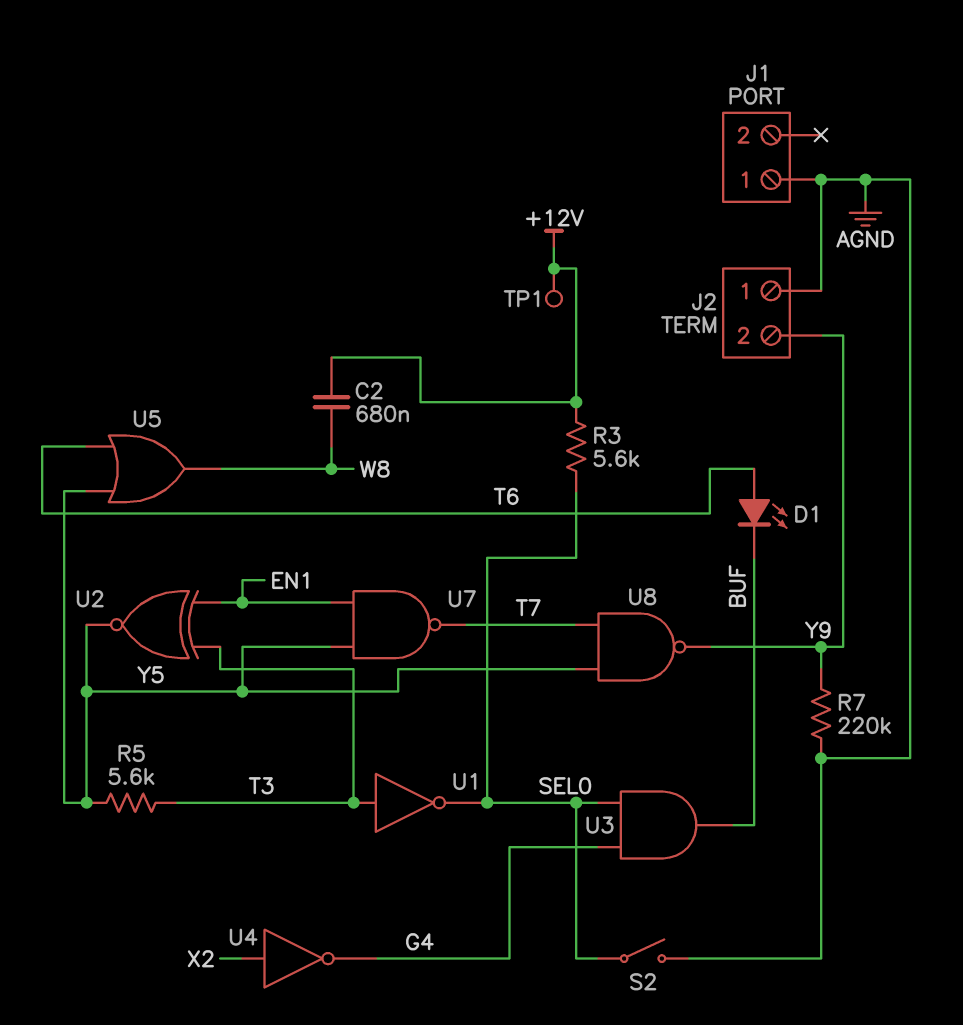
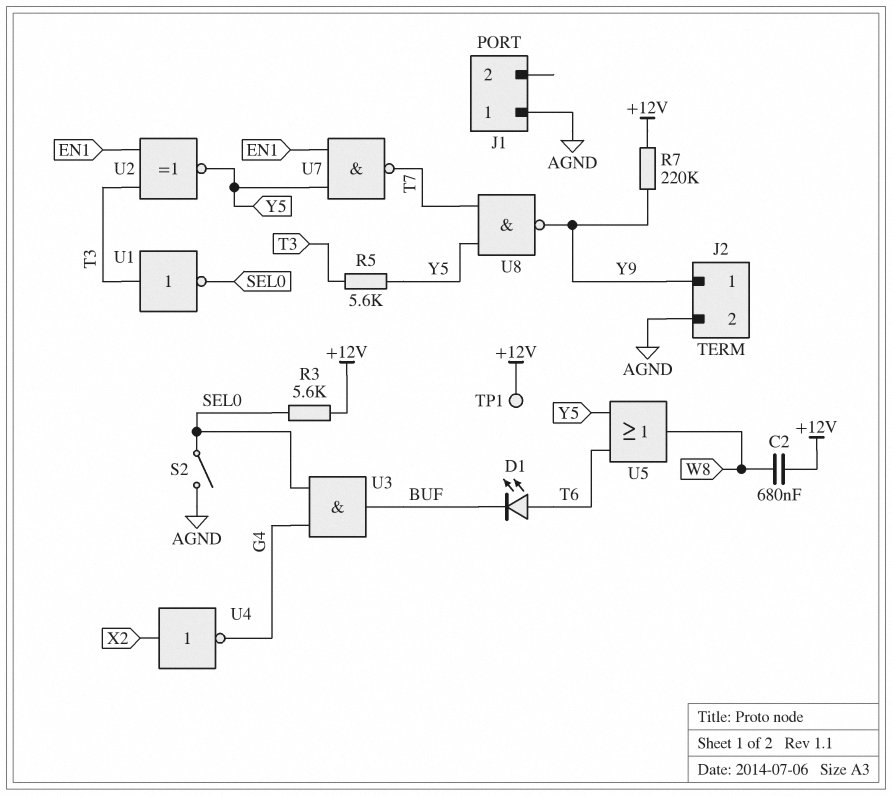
J2 pin 1: AGND -> Y9
J2 pin 2: Y9 -> AGND
R7: 220k (AGND, Y9) -> 220k (+12V, Y9)

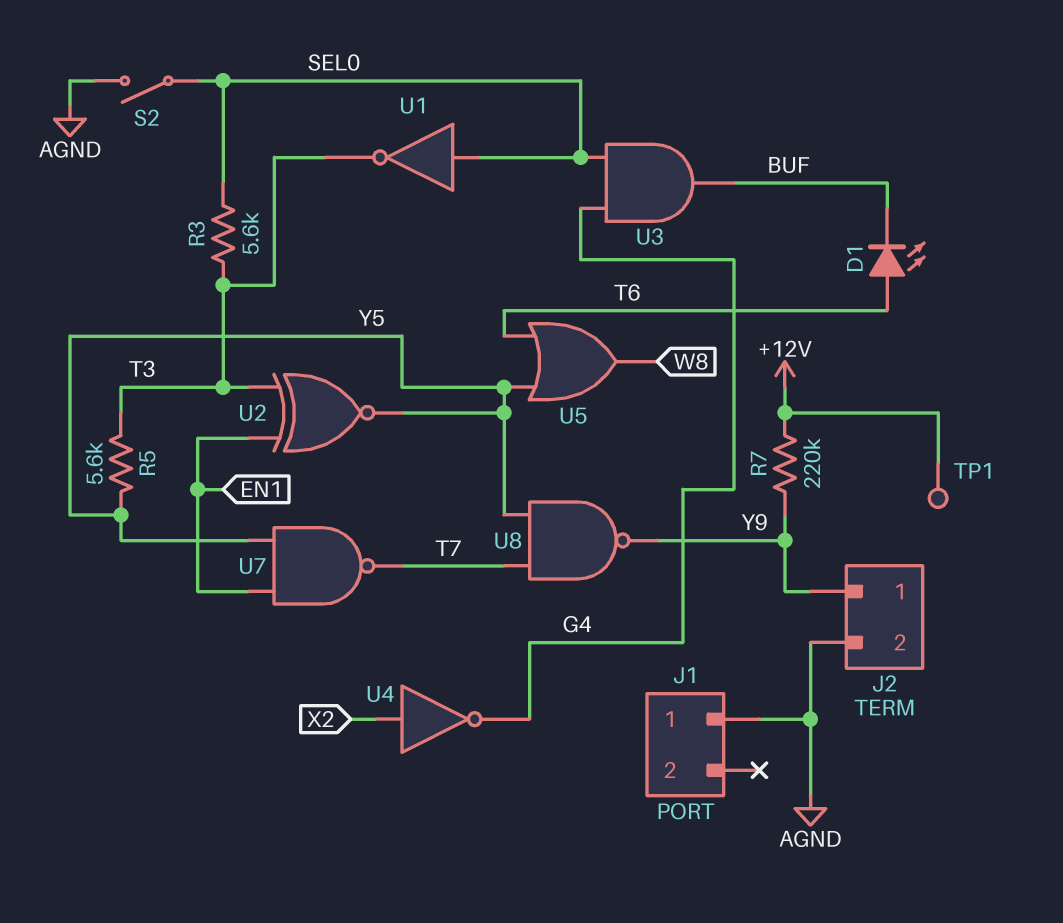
C2: 680nF (+12V, W8) -> none
R3: 5.6k (+12V, SEL0) -> 5.6k (SEL0, T3)
U1: NOT (in T3, out SEL0) -> NOT (in SEL0, out T3)

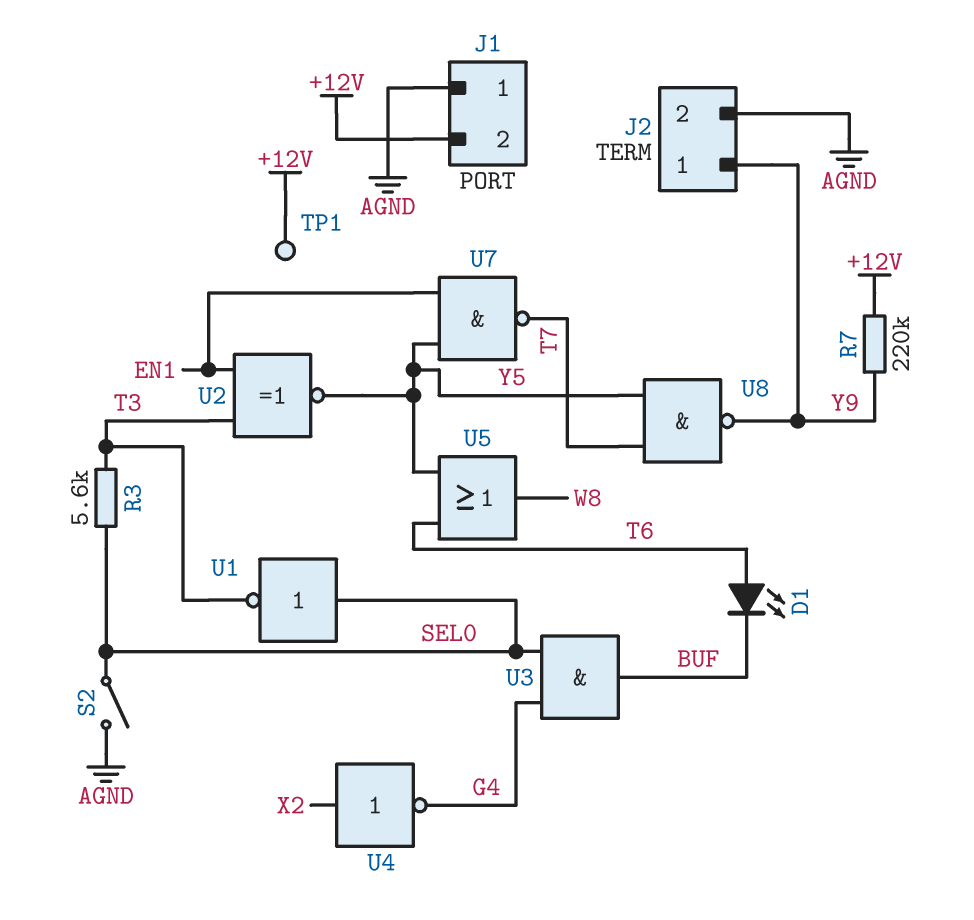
J1 pin 2: none -> +12V
R5: 5.6k (T3, Y5) -> none

